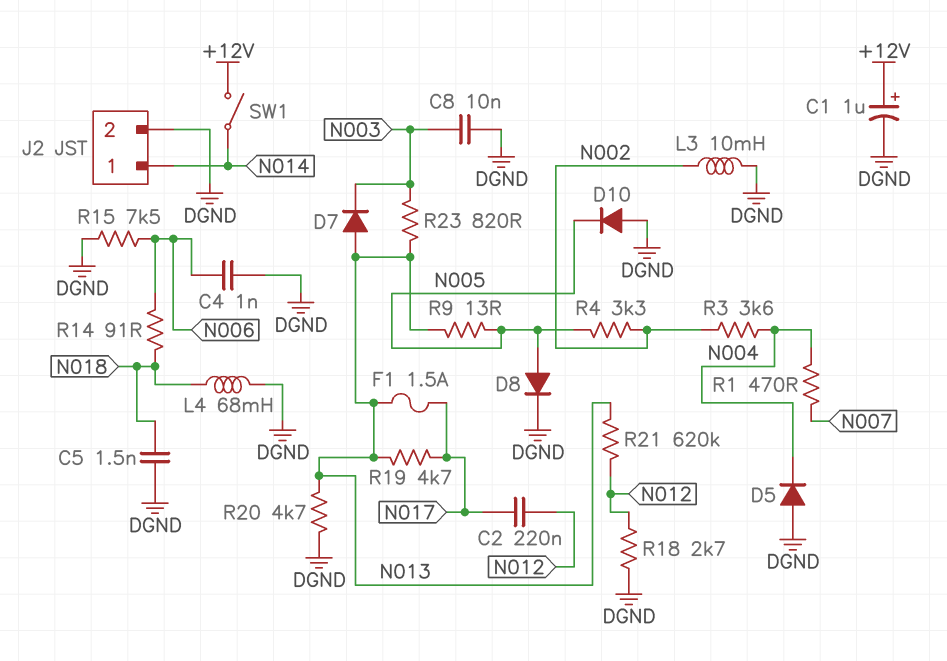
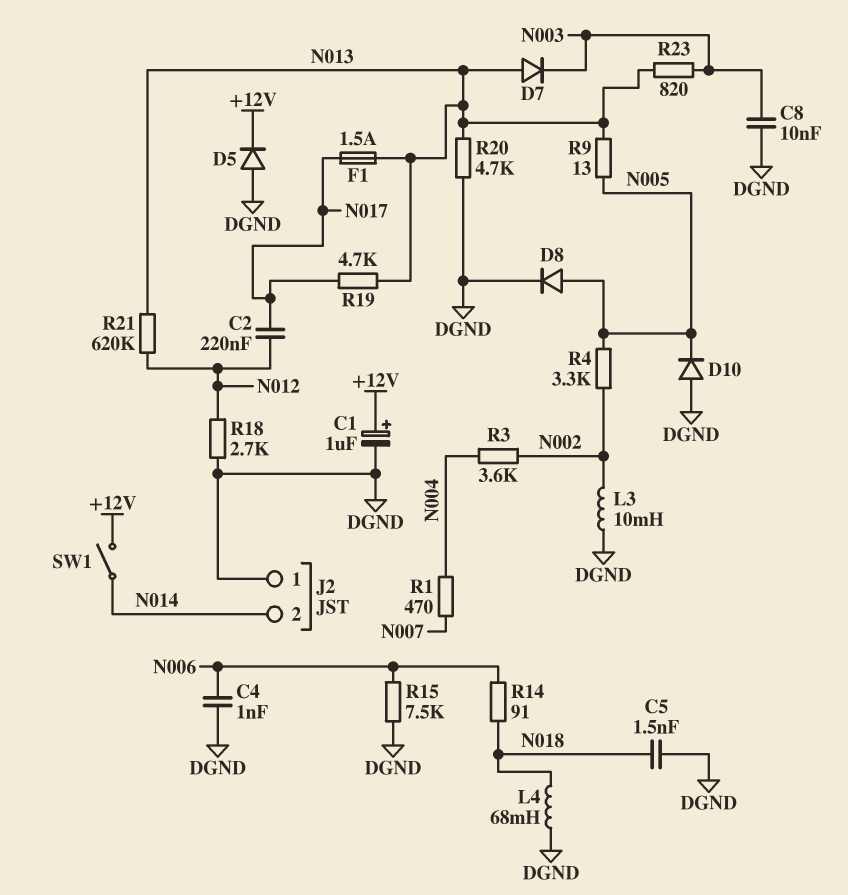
D5: diode (A DGND, K N004) -> diode (A DGND, K +12V)
J2 pin 1: N014 -> DGND
J2 pin 2: DGND -> N014

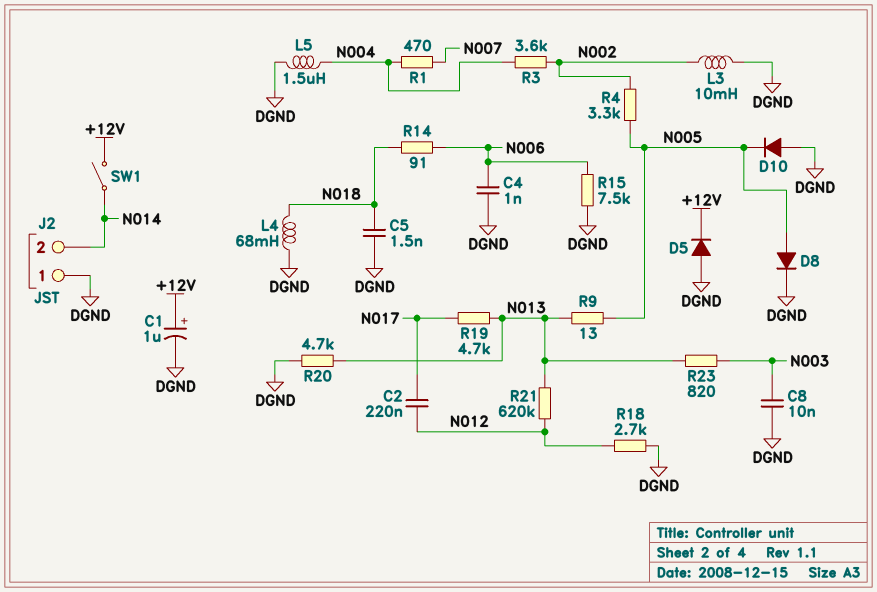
D7: diode (A N013, K N003) -> none
F1: 1.5A (N013, N017) -> none
L5: none -> 1.5uH (DGND, N004)

